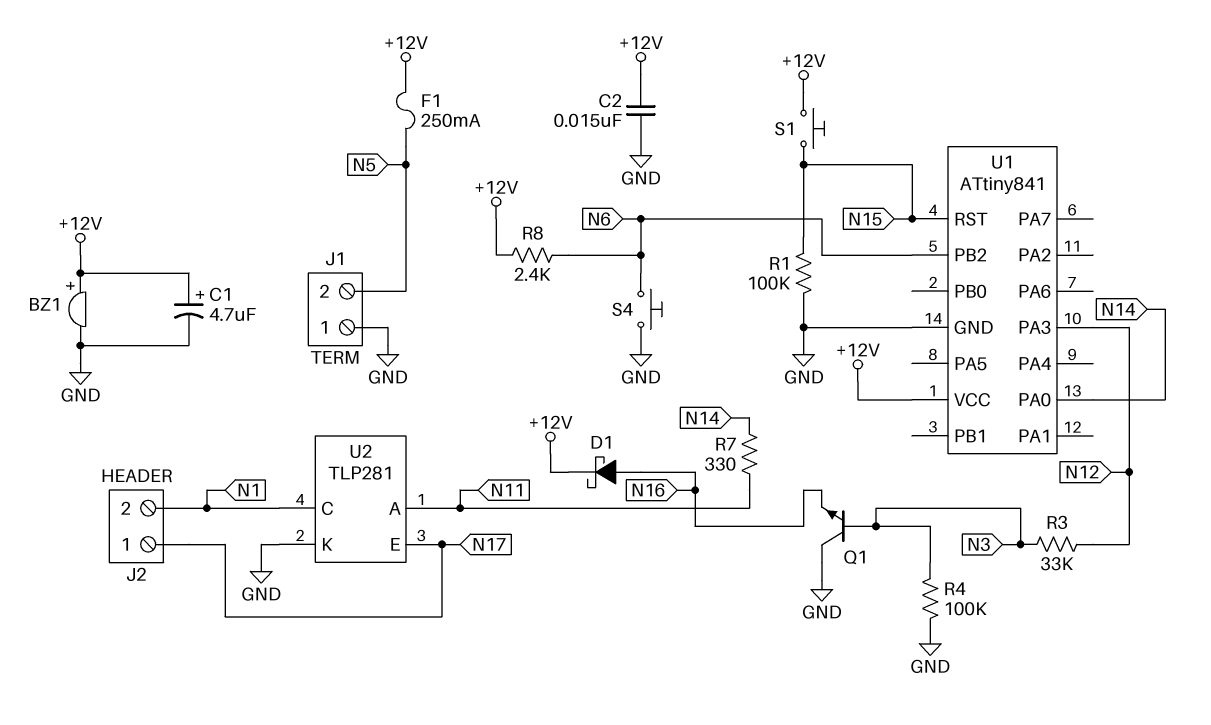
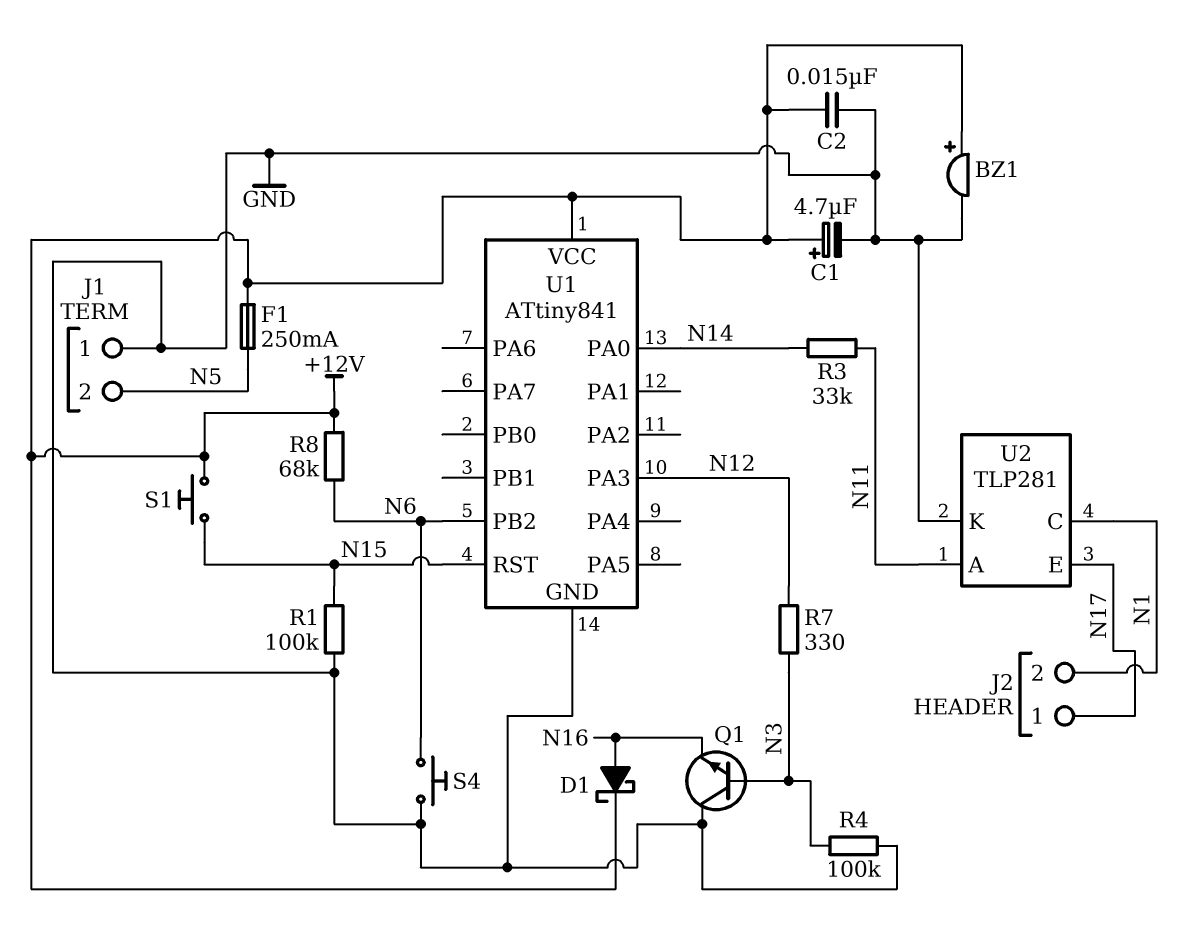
R3: 33k (N3, N12) -> 33k (N11, N14)
R7: 330 (N11, N14) -> 330 (N3, N12)
R8: 2.4k (+12V, N6) -> 68k (+12V, N6)

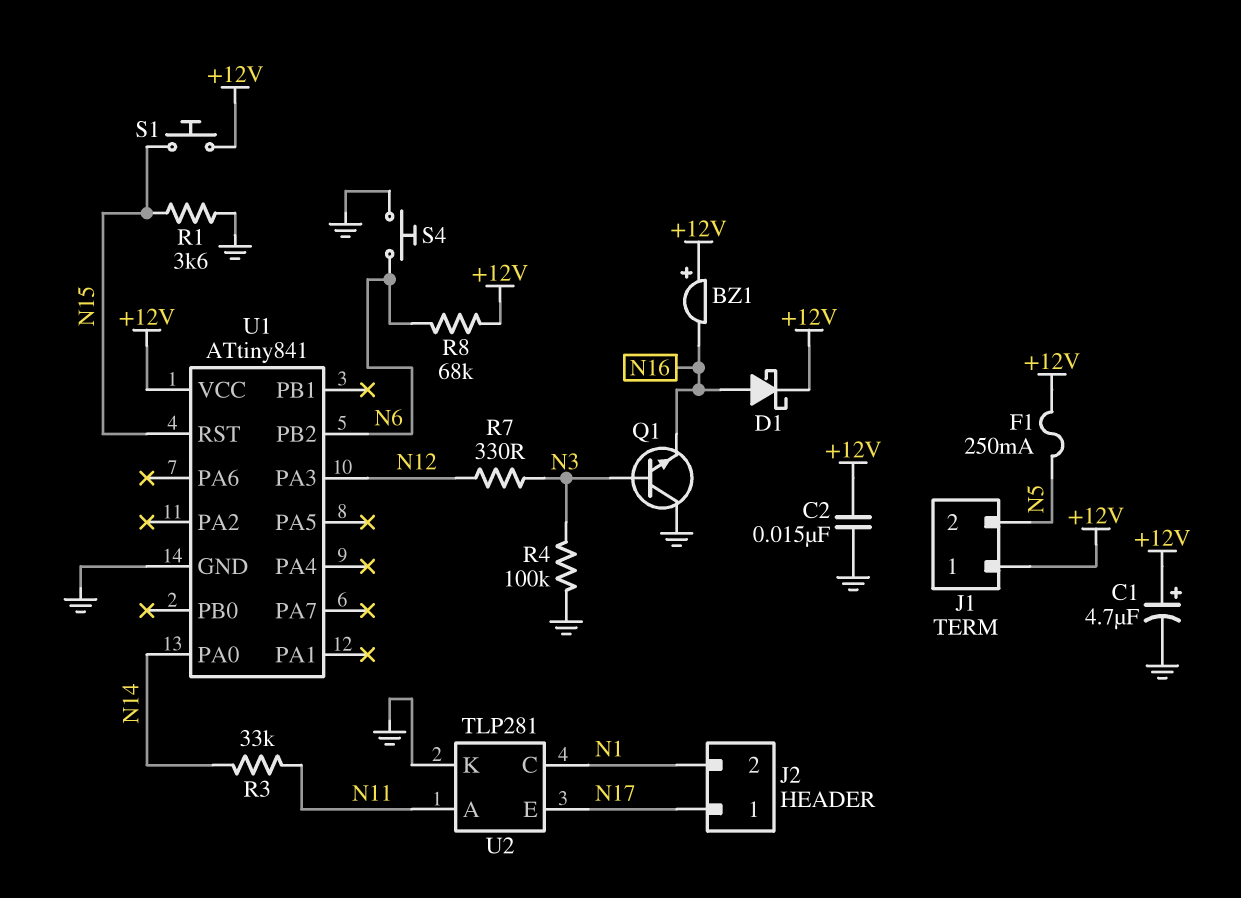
BZ1: buzzer (plus +12V, minus GND) -> buzzer (plus +12V, minus N16)
J1 pin 1: GND -> +12V
R1: 100k (GND, N15) -> 3.6k (GND, N15)

